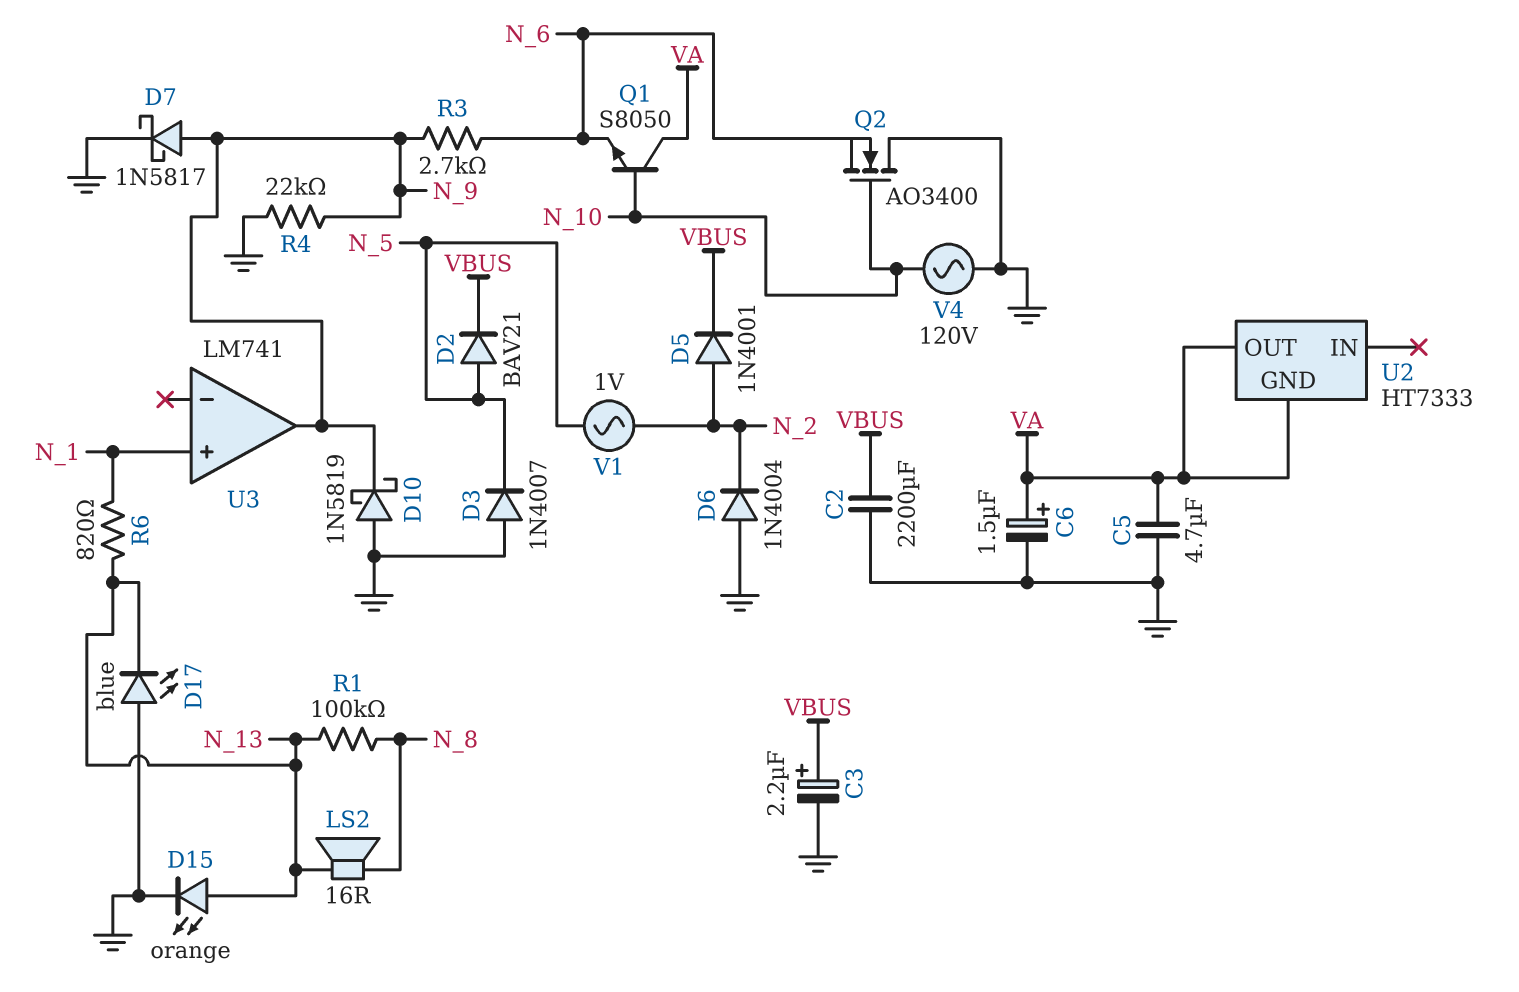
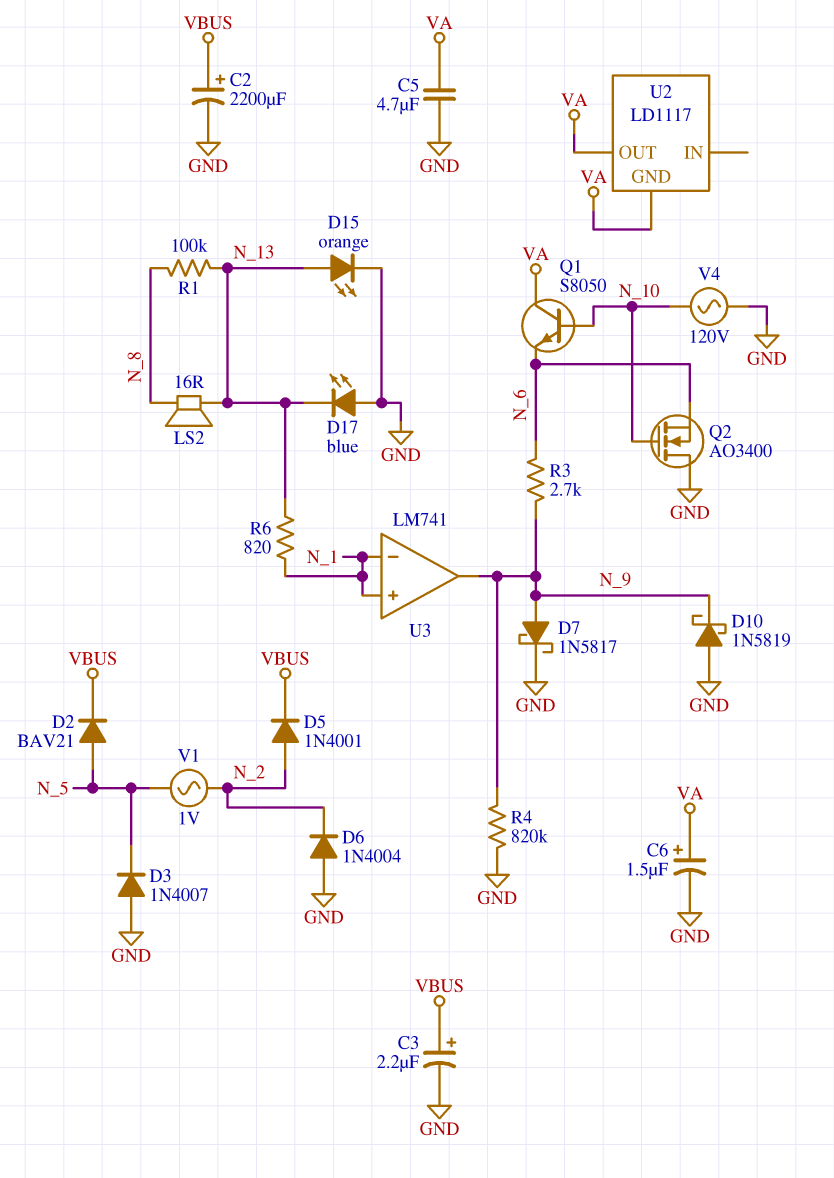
C2: 2200uF (GND, VBUS) -> 2200uF (plus VBUS, minus GND)
R4: 22k (GND, N_9) -> 820k (GND, N_9)
U2: HT7333 -> LD1117
U3 pin in-: none -> N_1

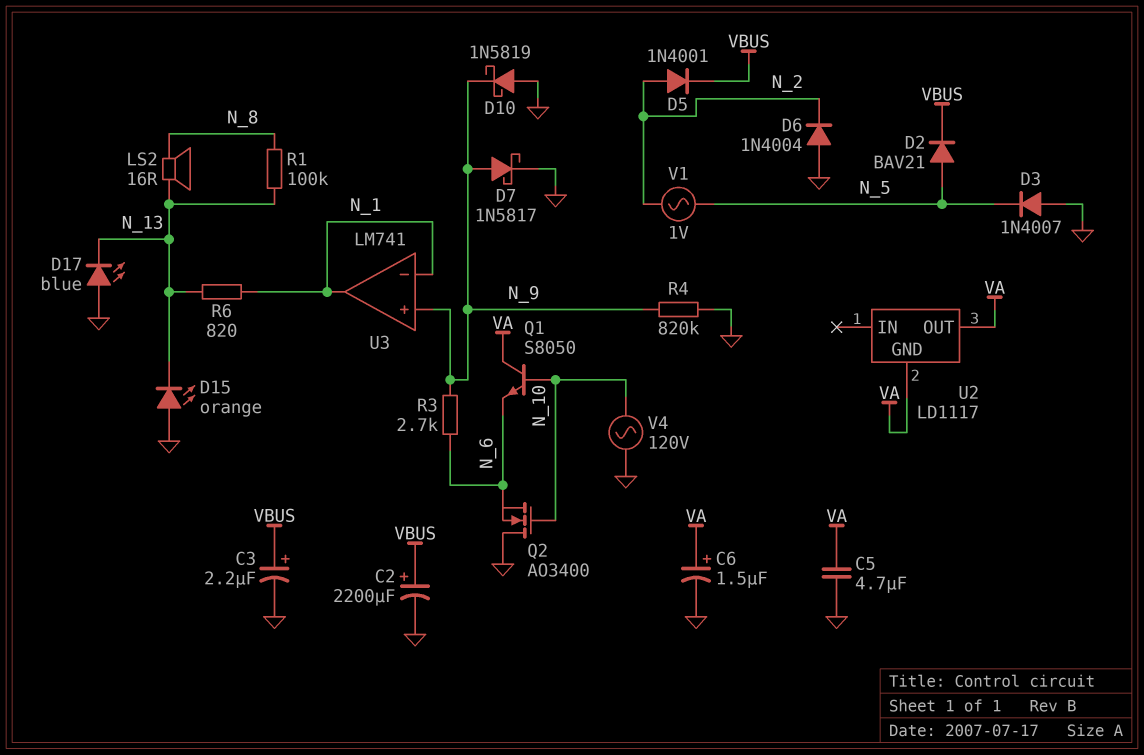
D15: LED orange (A N_13, K GND) -> LED orange (A GND, K N_13)
U3 pin in+: N_1 -> N_9
U3 pin out: N_9 -> N_1

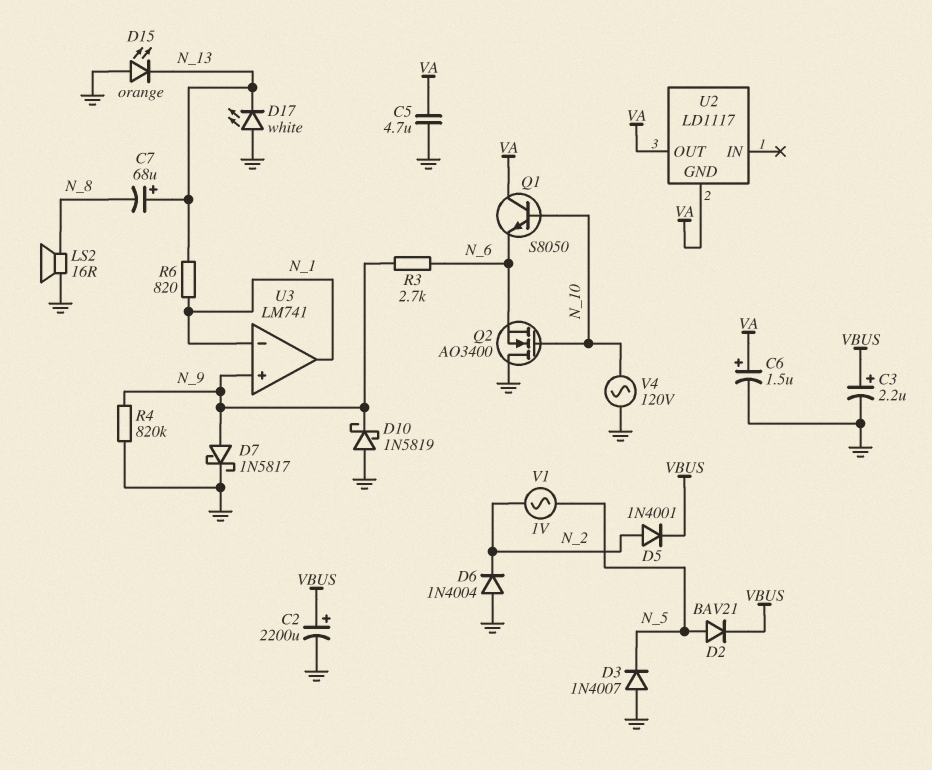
C7: none -> 68uF (plus N_13, minus N_8)
D17: LED blue (A GND, K N_13) -> LED white (A GND, K N_13)
LS2: speaker 16R (N_8, N_13) -> speaker 16R (GND, N_8)
R1: 100k (N_8, N_13) -> none

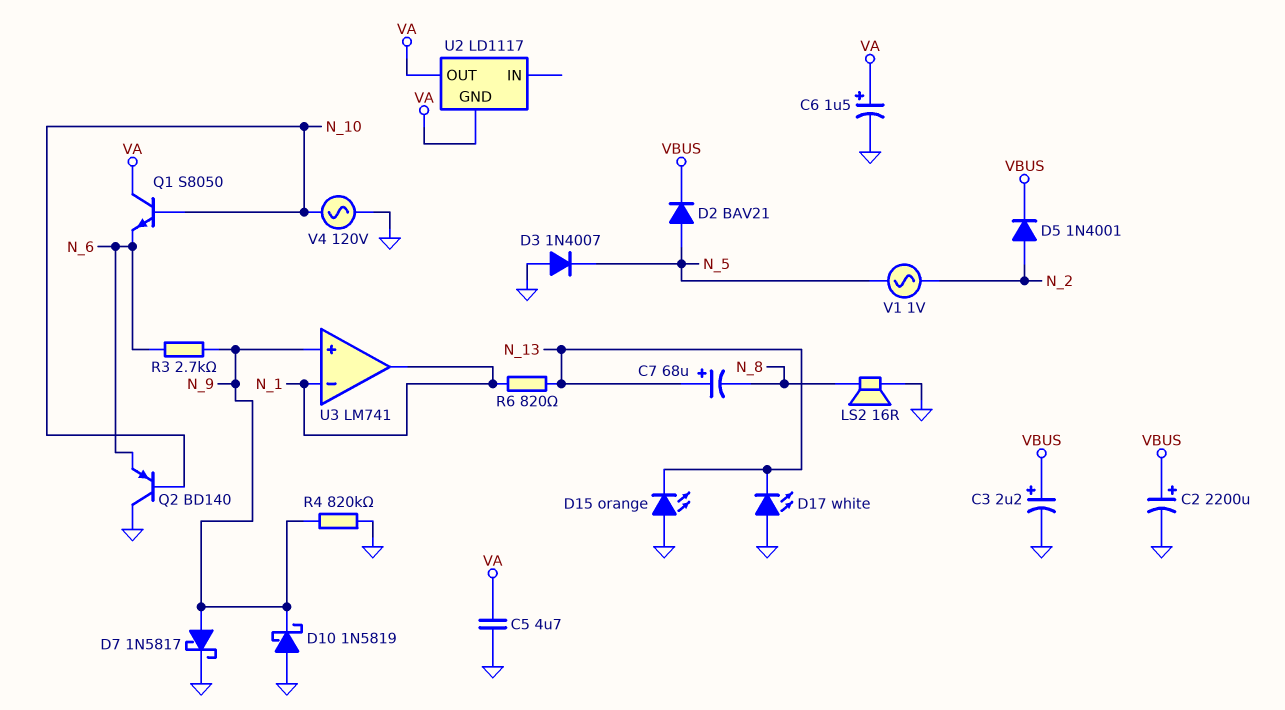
D6: diode 1N4004 (A GND, K N_2) -> none
Q2: NMOS AO3400 (G N_10, D GND, S N_6) -> PNP BD140 (B N_10, C GND, E N_6)

